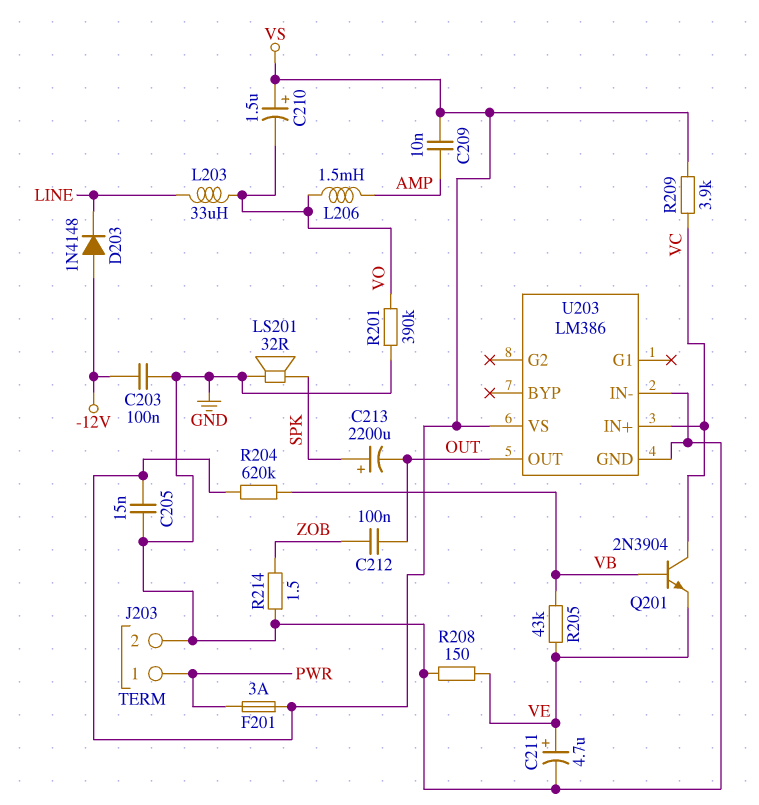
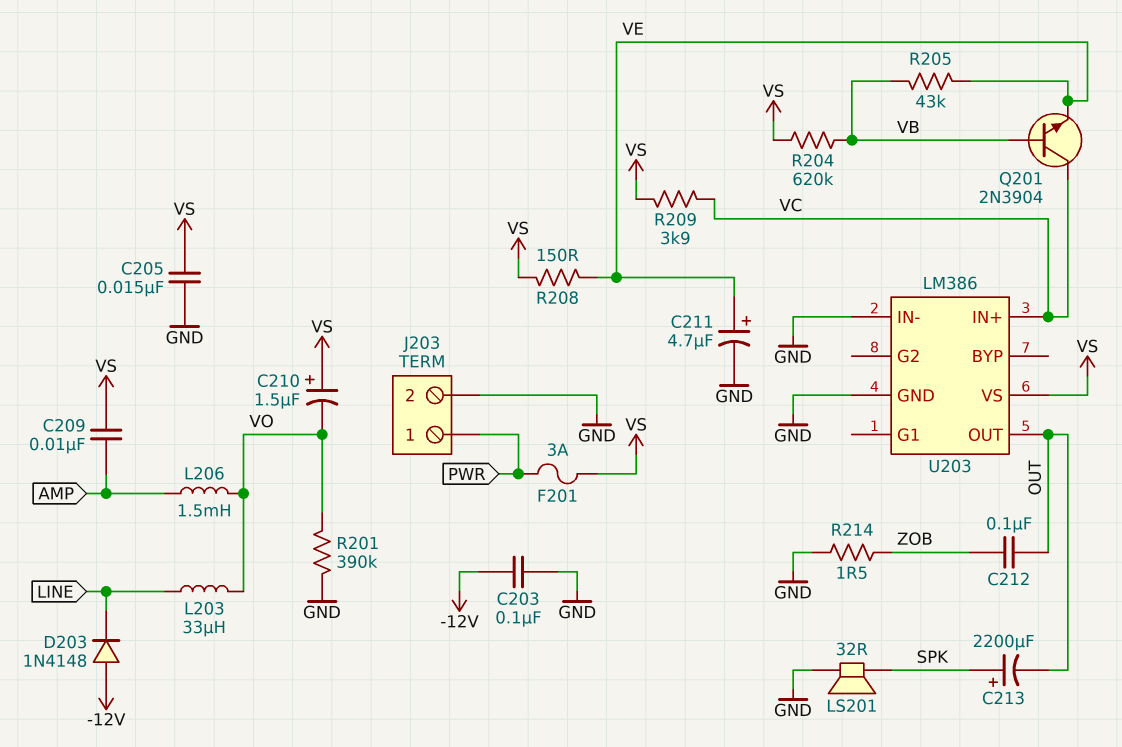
R208: 150 (GND, VE) -> 150 (VE, VS)

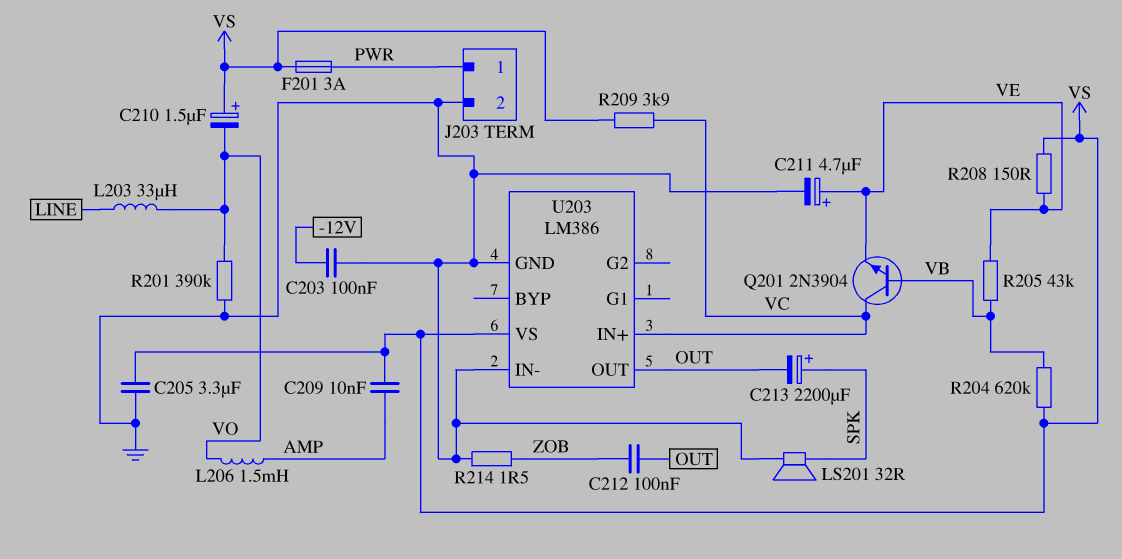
C205: 15nF (GND, VS) -> 3.3uF (GND, VS)
D203: diode 1N4148 (A -12V, K LINE) -> none

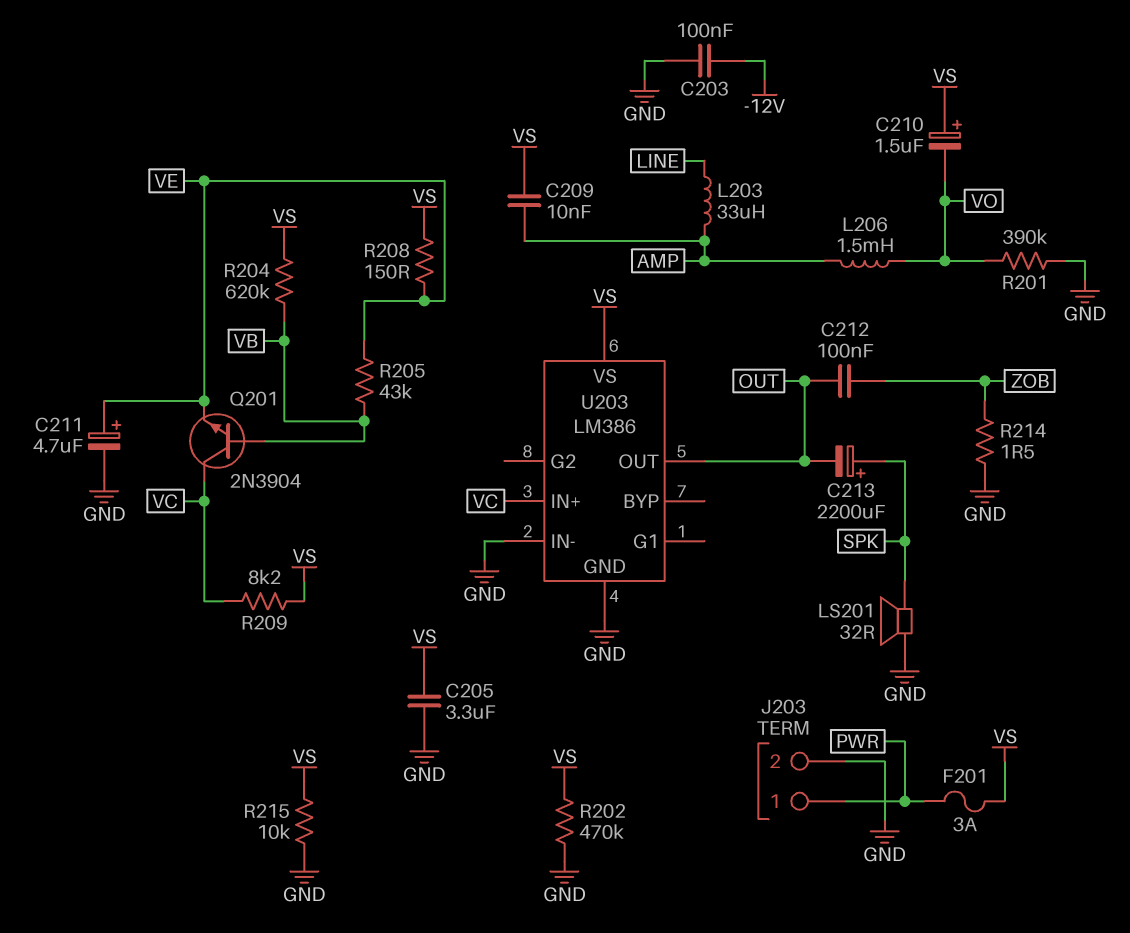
L203: 33uH (LINE, VO) -> 33uH (AMP, LINE)
R202: none -> 470k (GND, VS)
R209: 3.9k (VC, VS) -> 8.2k (VC, VS)
R215: none -> 10k (GND, VS)

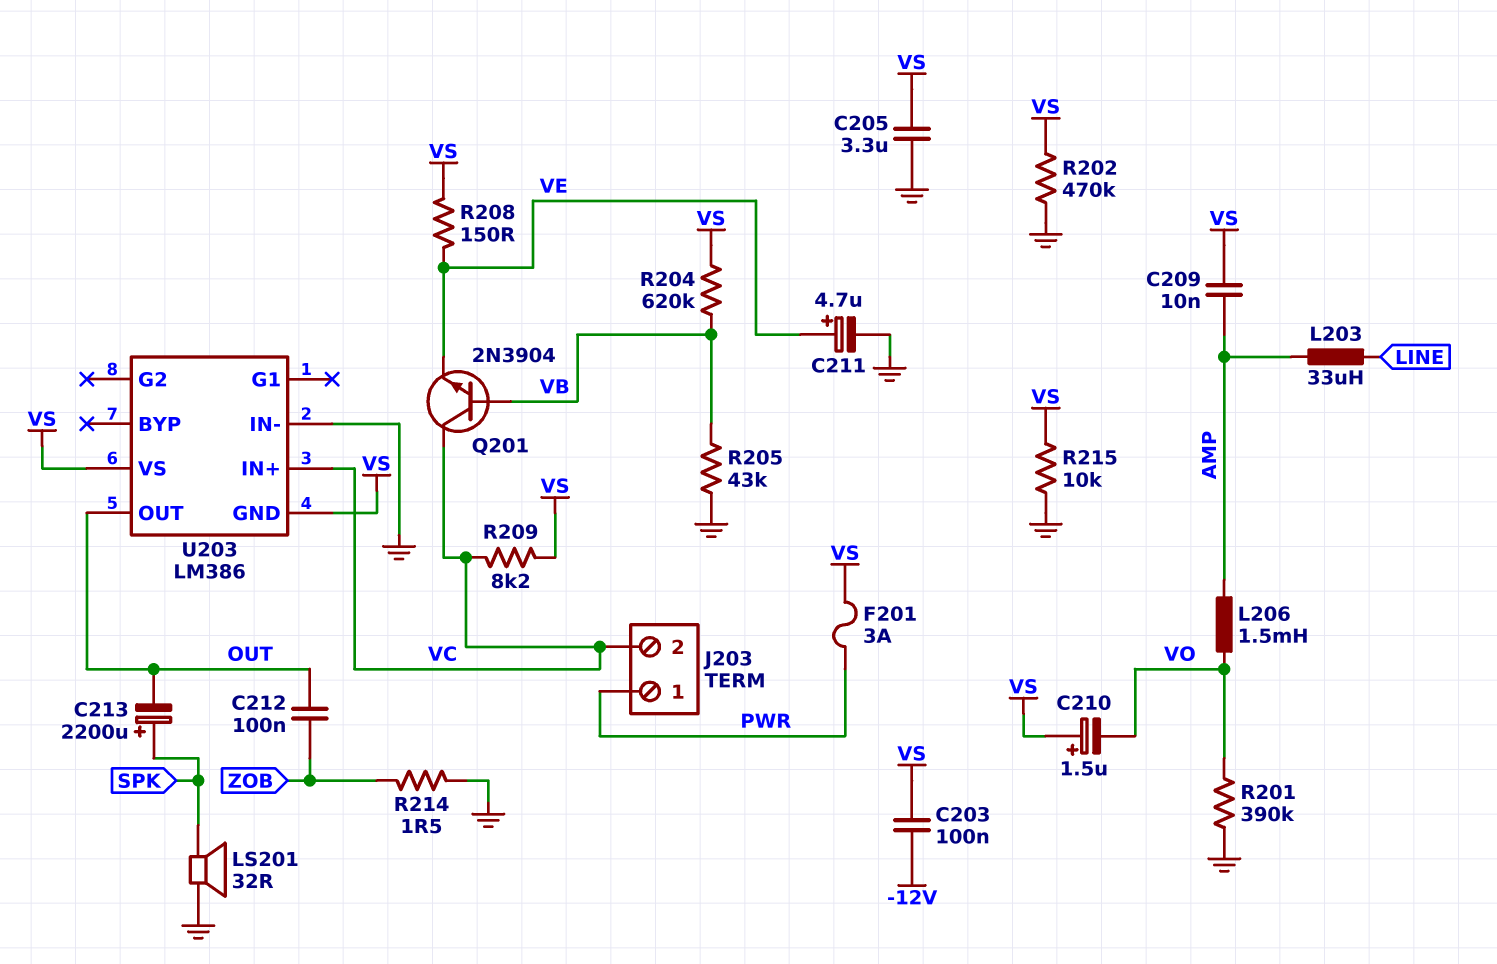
C203: 100nF (-12V, GND) -> 100nF (-12V, VS)
J203 pin 2: GND -> VC
R205: 43k (VB, VE) -> 43k (GND, VB)
U203 pin GND: GND -> VS

